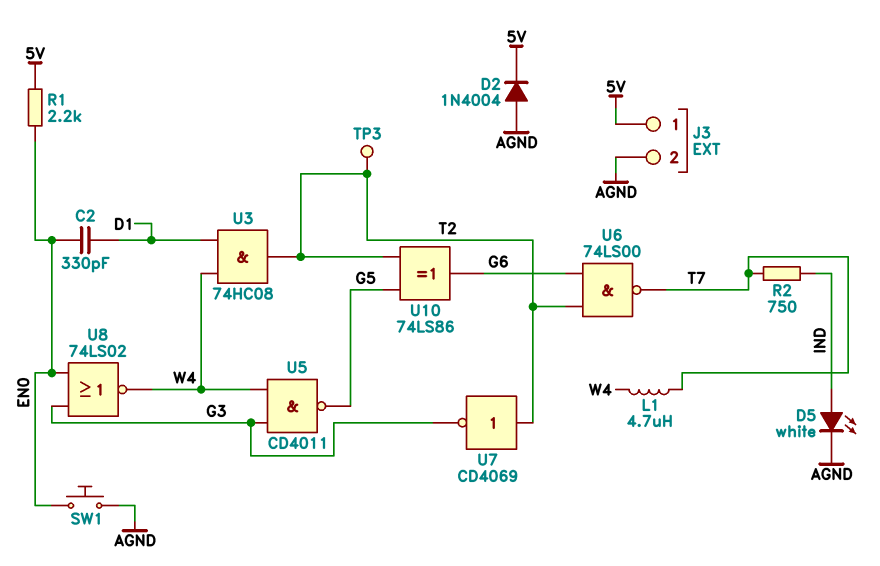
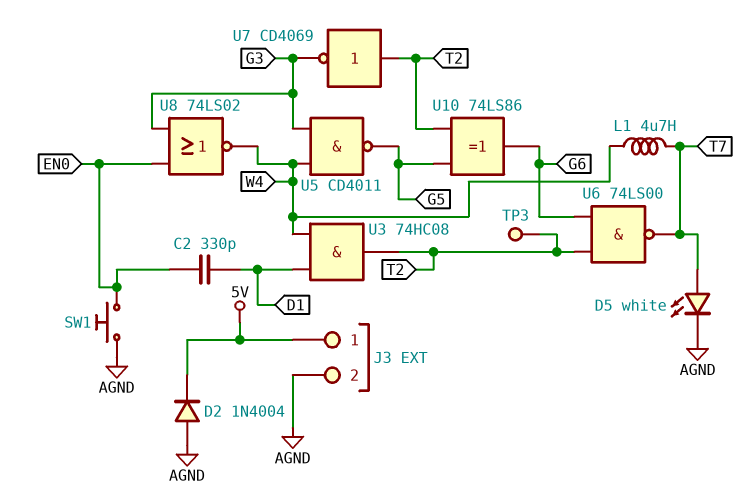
D5: LED white (A IND, K AGND) -> LED white (A T7, K AGND)
R1: 2.2k (5V, EN0) -> none
R2: 750 (IND, T7) -> none

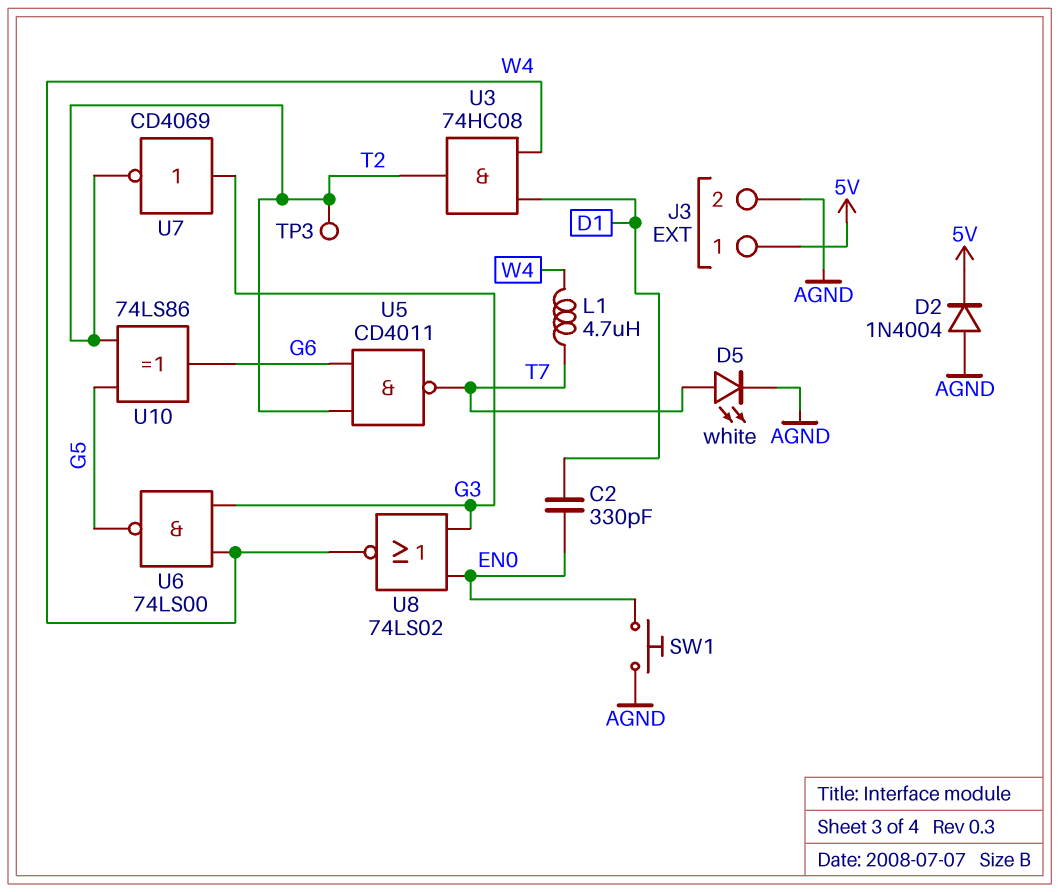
U5: NAND CD4011 (in G3, in W4, out G5) -> NAND CD4011 (in G6, in T2, out T7)
U6: NAND 74LS00 (in G6, in T2, out T7) -> NAND 74LS00 (in G3, in W4, out G5)
U7: NOT CD4069 (in T2, out G3) -> NOT CD4069 (in G3, out T2)

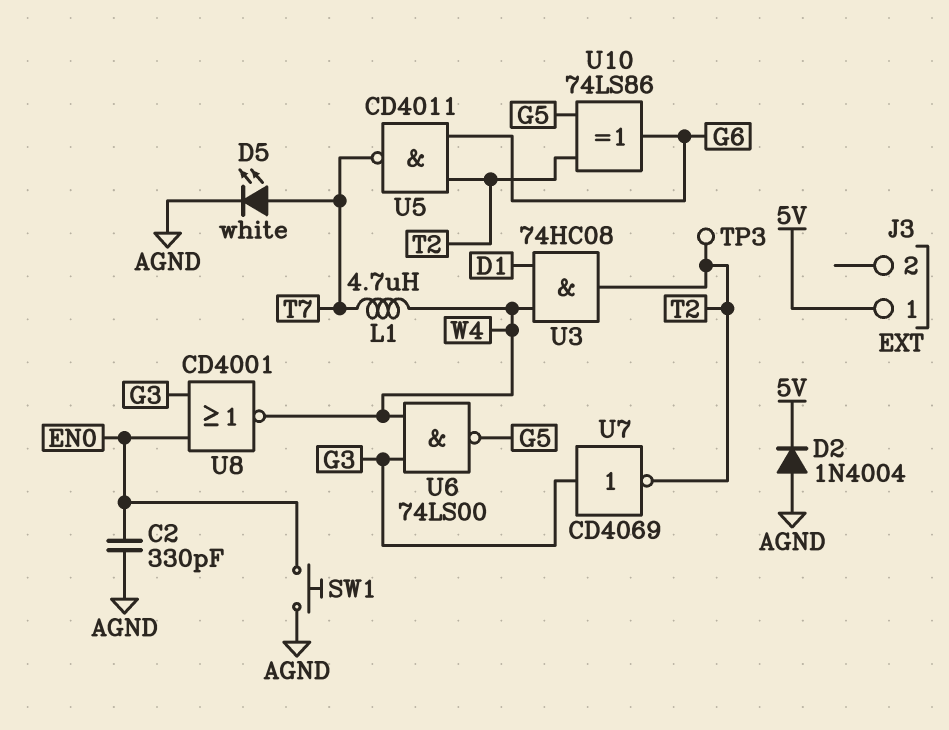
C2: 330pF (D1, EN0) -> 330pF (AGND, EN0)
J3 pin 2: AGND -> none
U8: NOR 74LS02 (in EN0, in G3, out W4) -> NOR CD4001 (in EN0, in G3, out W4)

